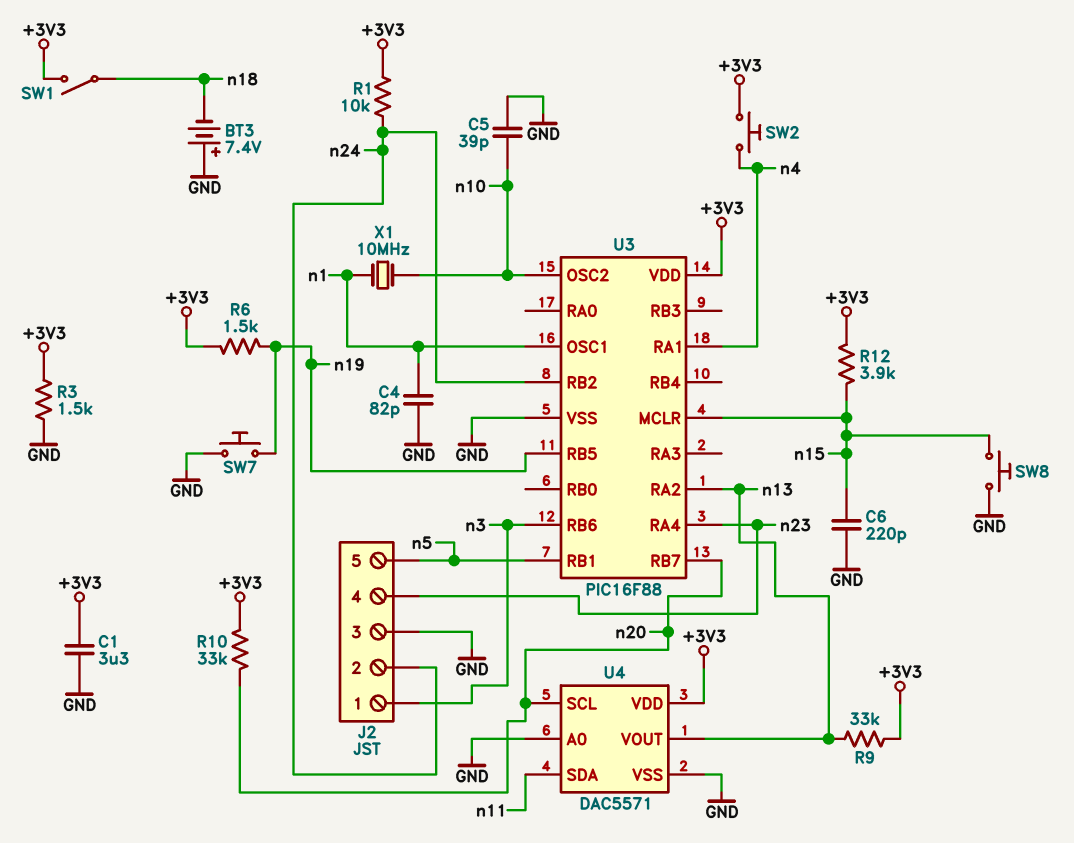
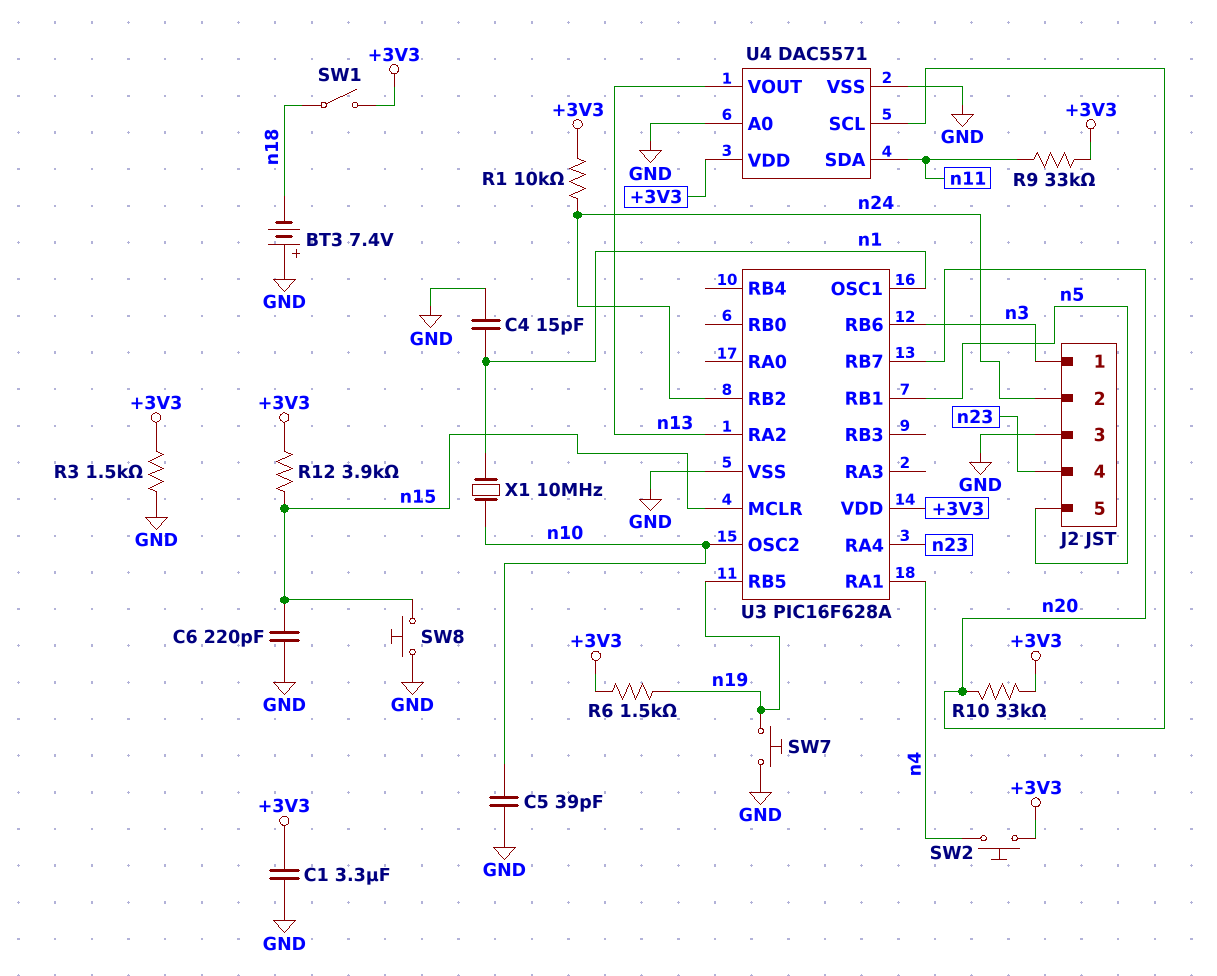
C4: 82pF (GND, n1) -> 15pF (GND, n1)
R9: 33k (+3V3, n13) -> 33k (+3V3, n11)
U3: PIC16F88 -> PIC16F628A

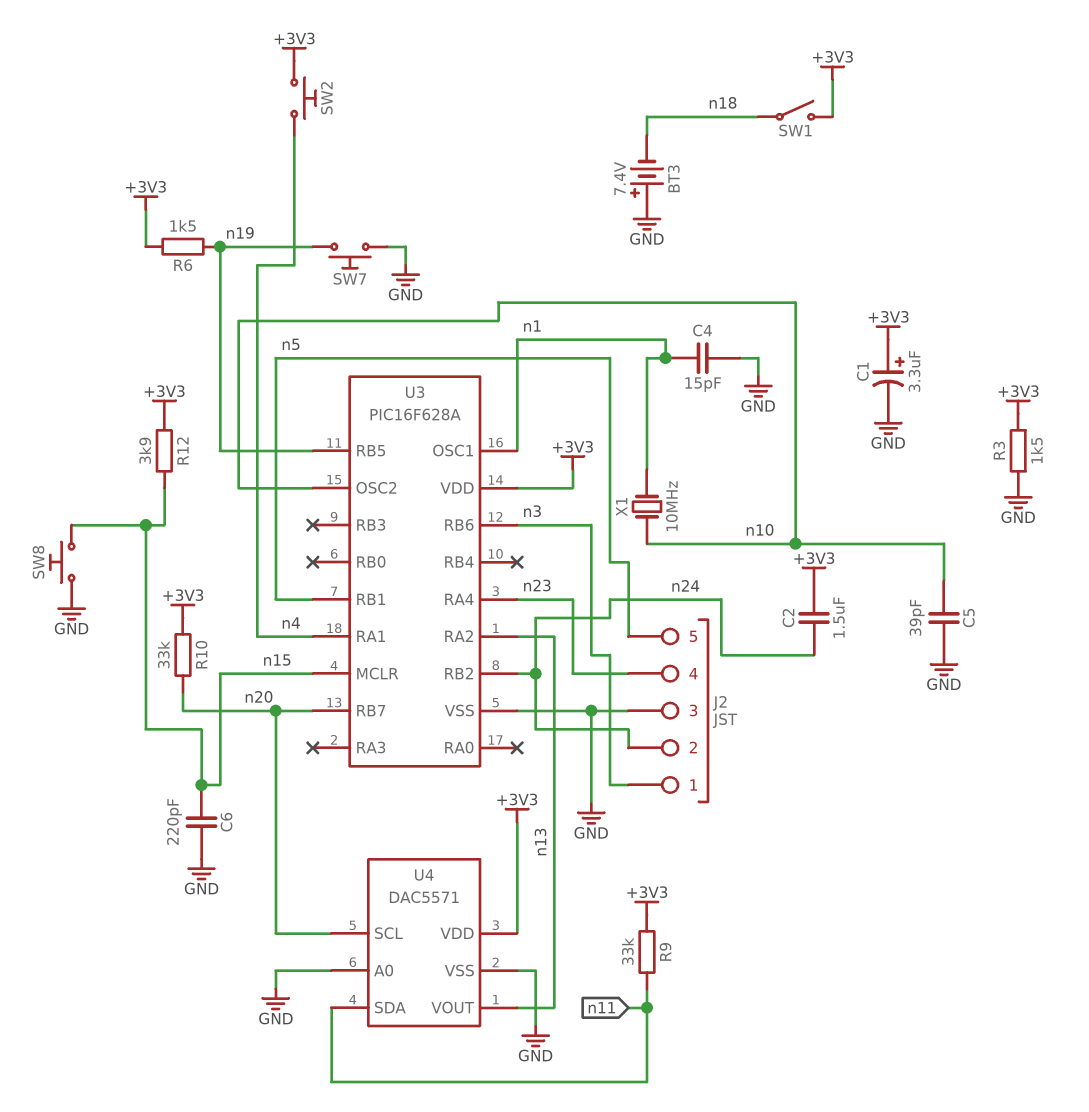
C1: 3.3uF (+3V3, GND) -> 3.3uF (plus +3V3, minus GND)
C2: none -> 1.5uF (+3V3, n24)
R1: 10k (+3V3, n24) -> none

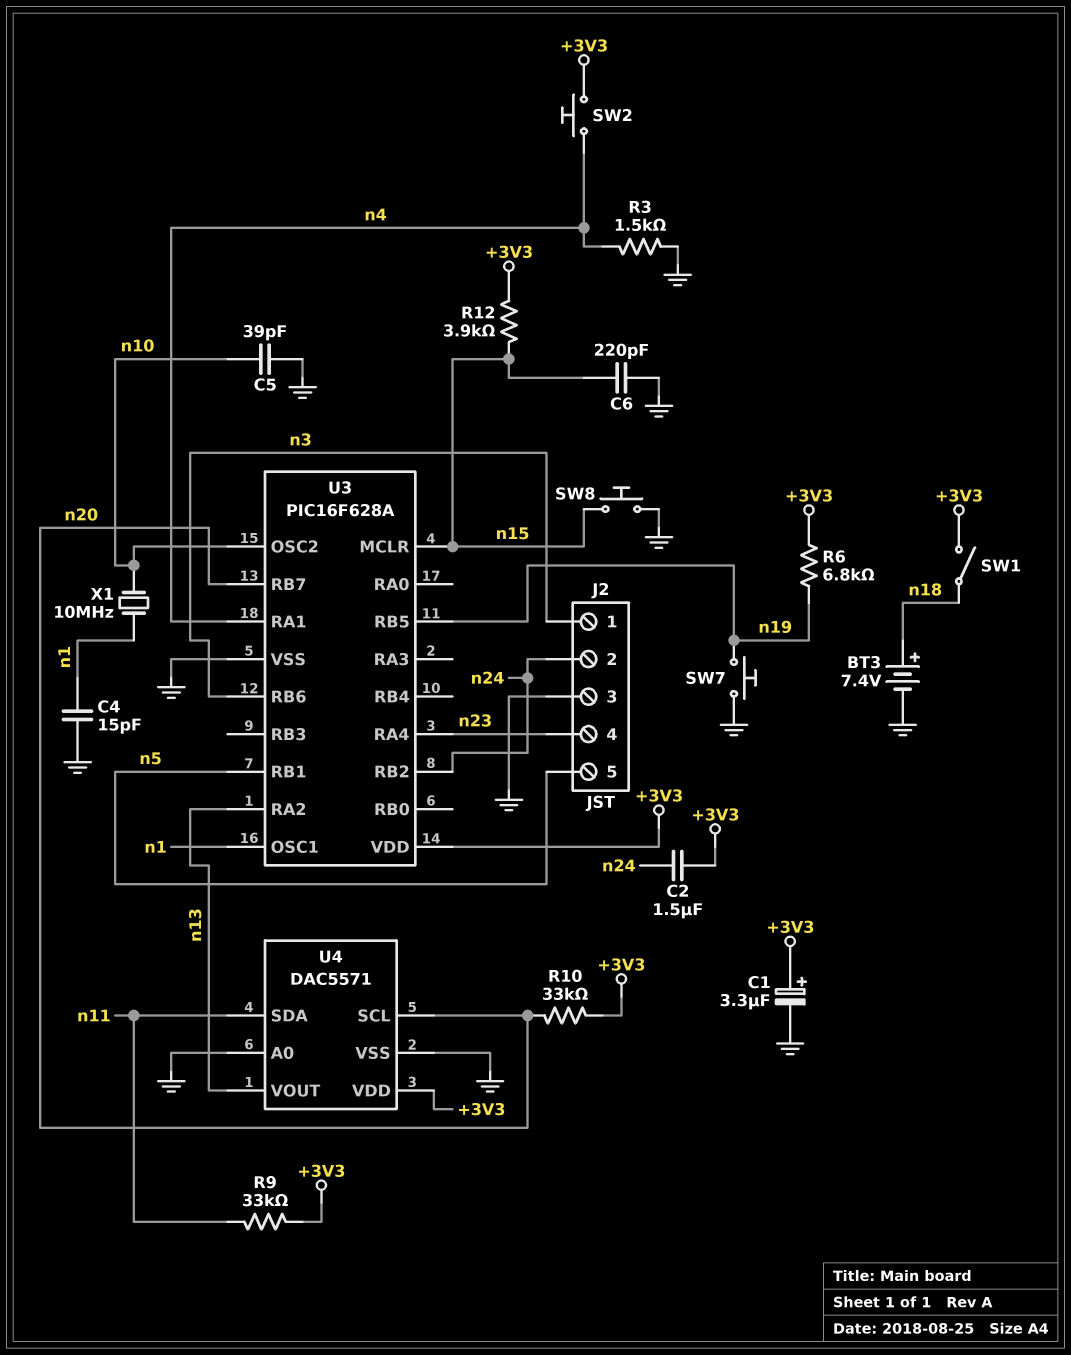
BT3: 7.4V (plus GND, minus n18) -> 7.4V (plus n18, minus GND)
R3: 1.5k (+3V3, GND) -> 1.5k (GND, n4)
R6: 1.5k (+3V3, n19) -> 6.8k (+3V3, n19)

